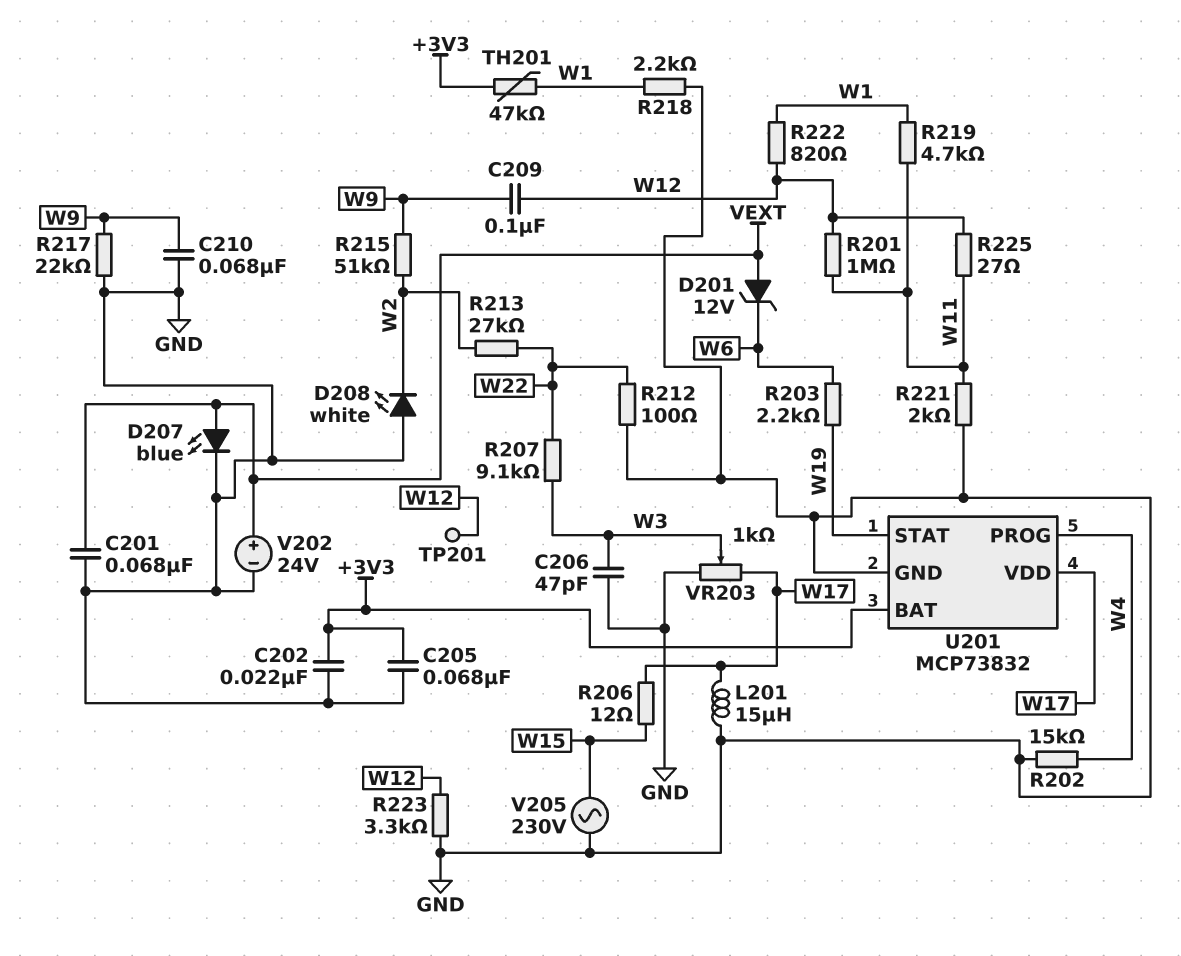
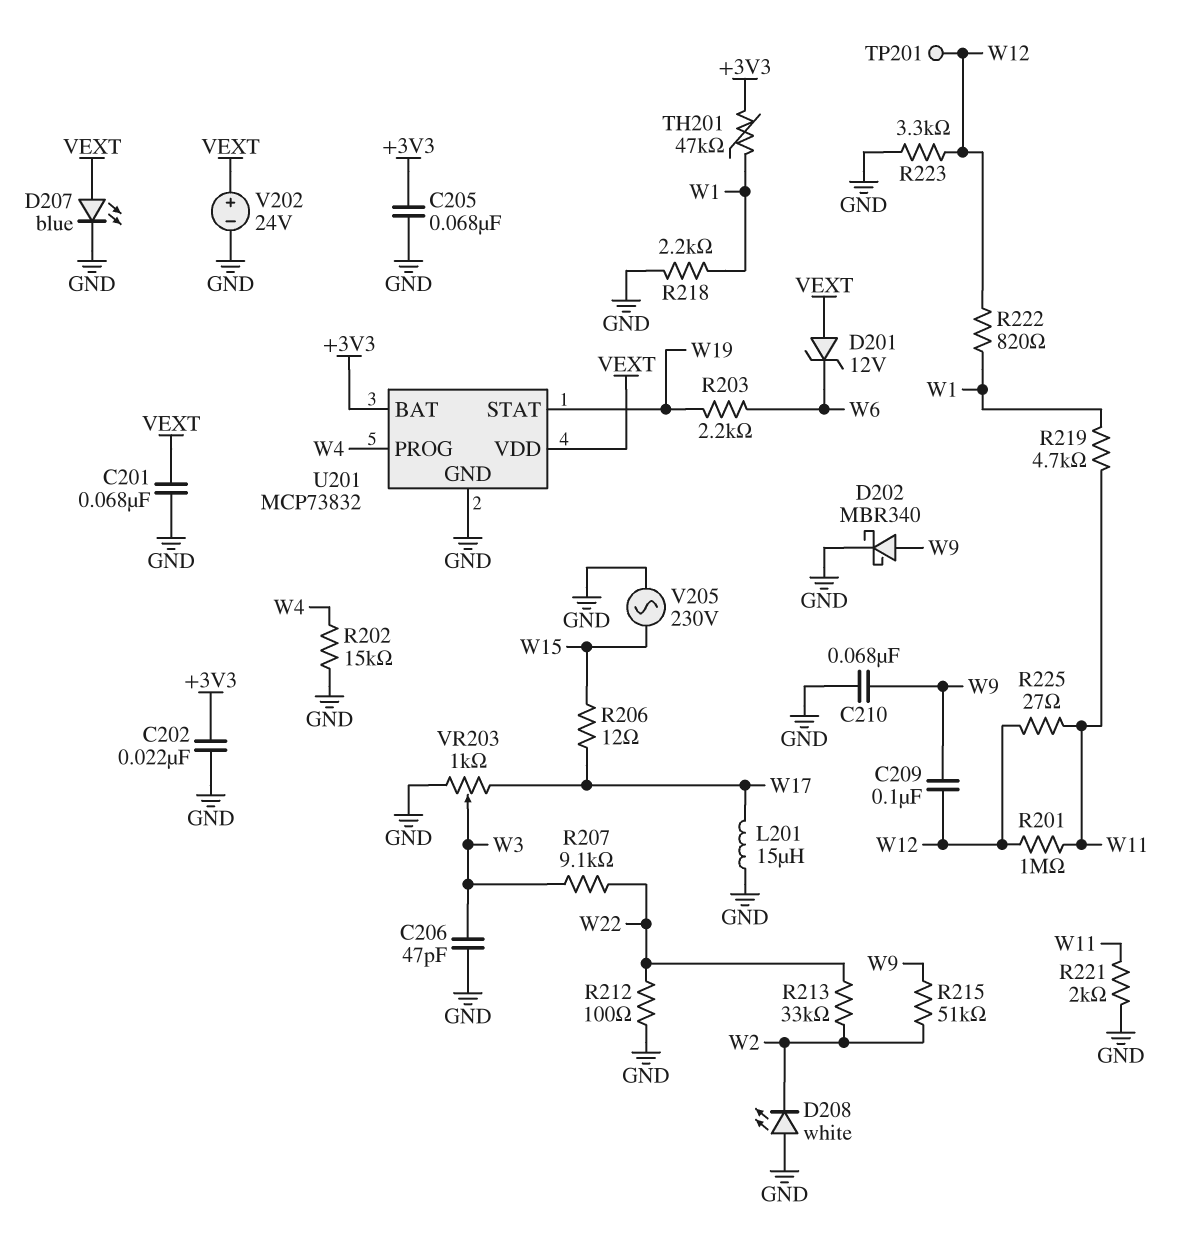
D202: none -> schottky MBR340 (A W9, K GND)
R213: 27k (W2, W22) -> 33k (W2, W22)
R217: 22k (GND, W9) -> none
U201 pin VDD: W17 -> VEXT

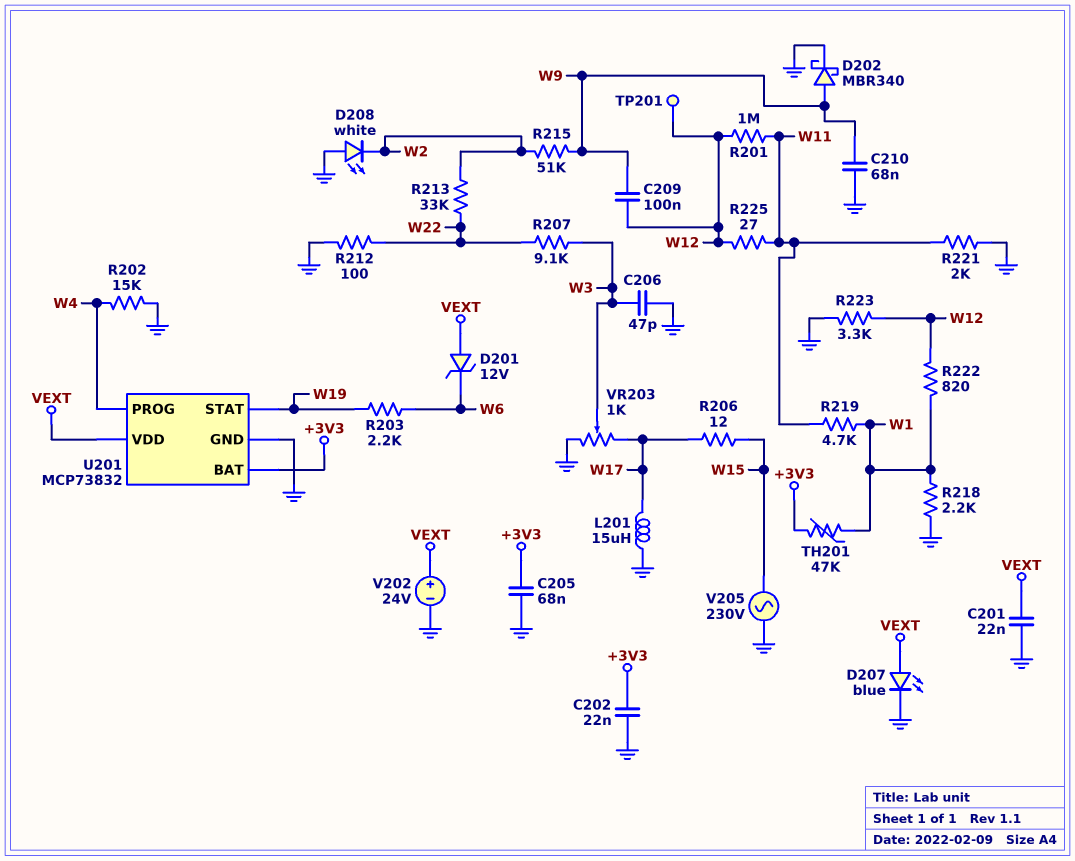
C201: 68nF (GND, VEXT) -> 22nF (GND, VEXT)

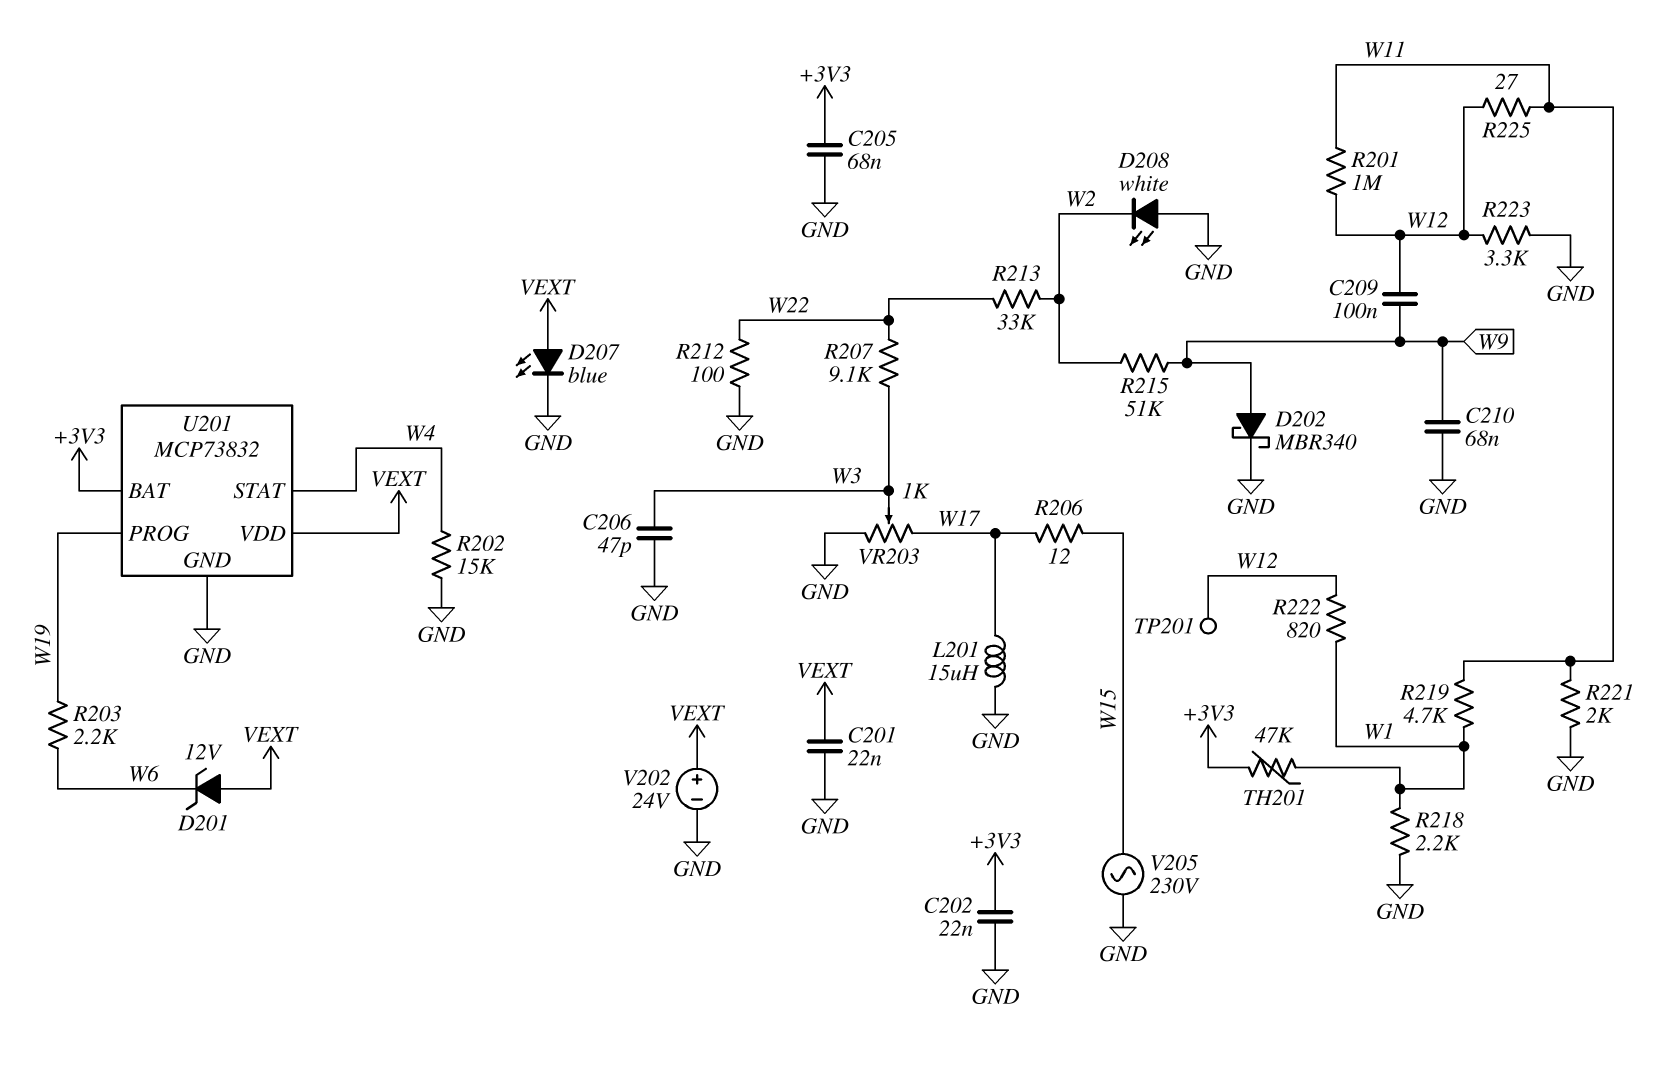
U201 pin PROG: W4 -> W19
U201 pin STAT: W19 -> W4

